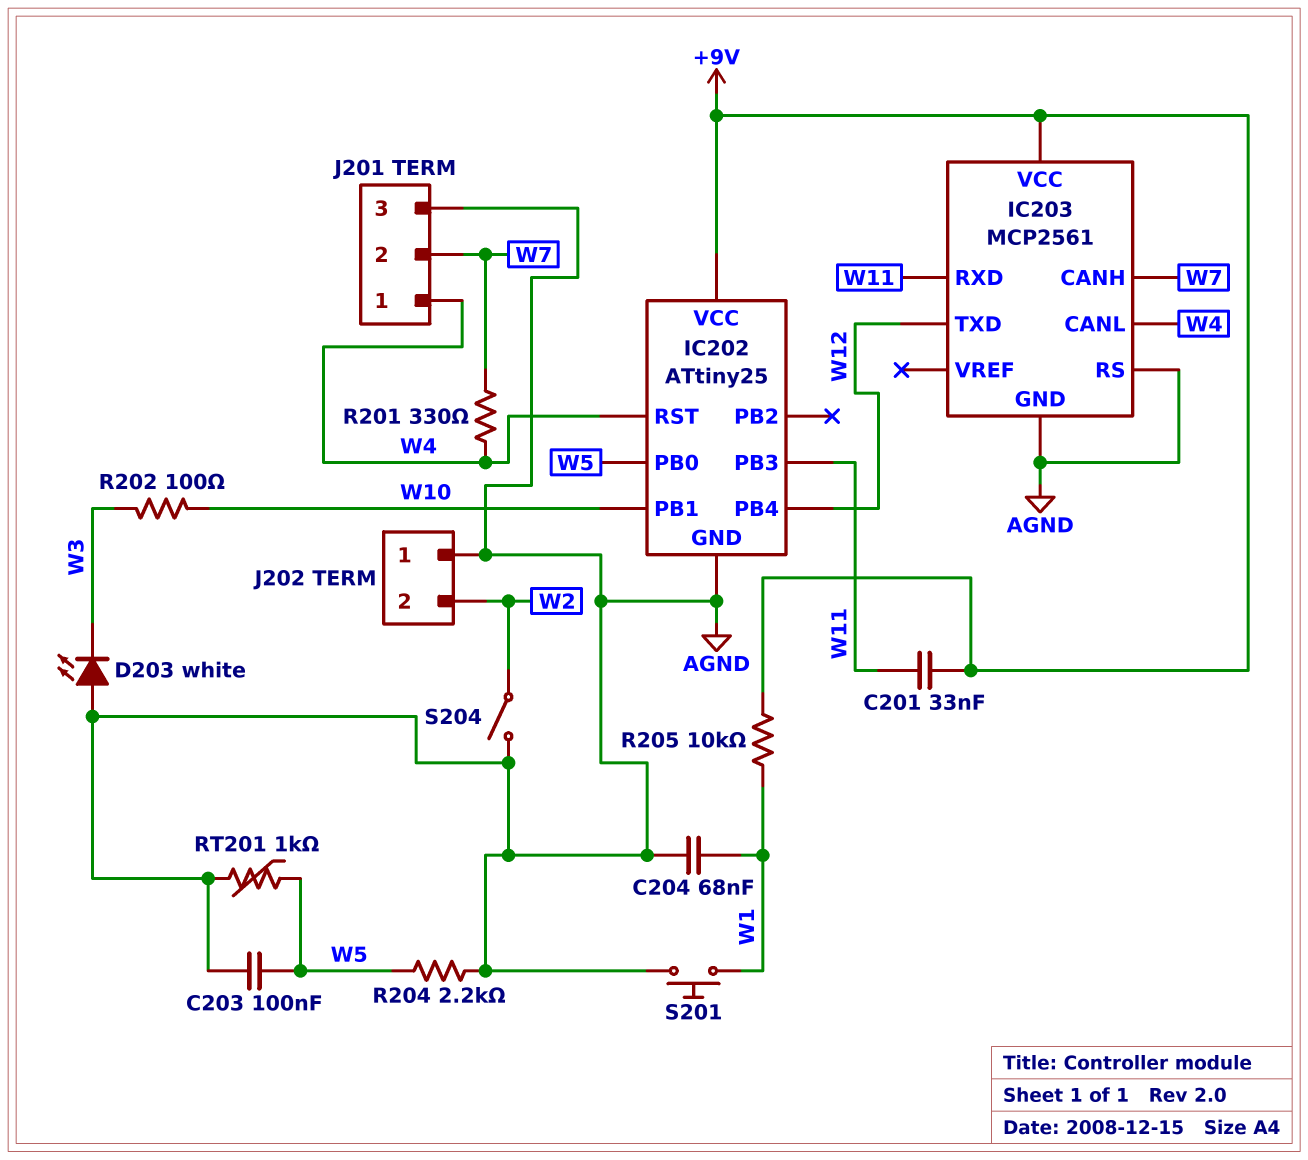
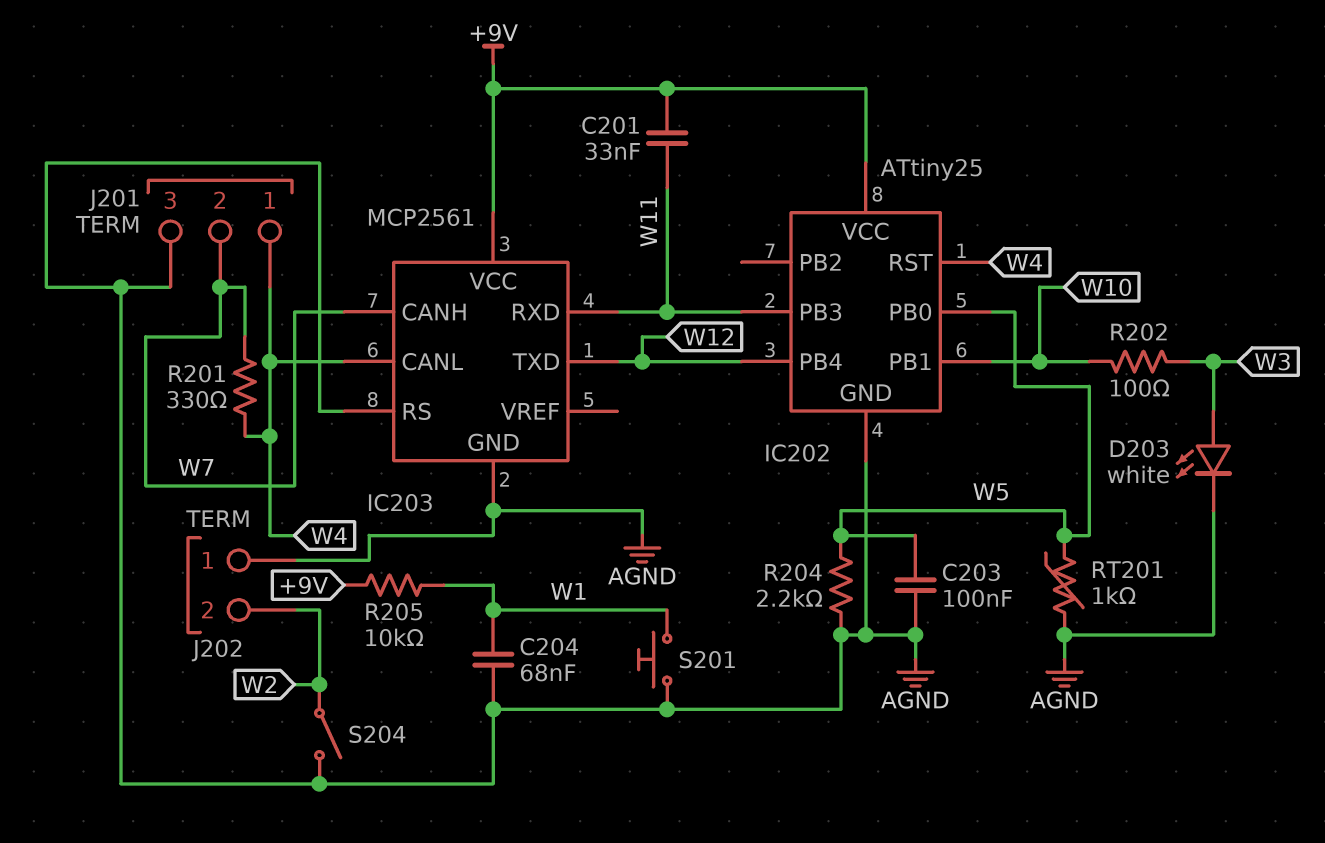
D203: LED white (A AGND, K W3) -> LED white (A W3, K AGND)

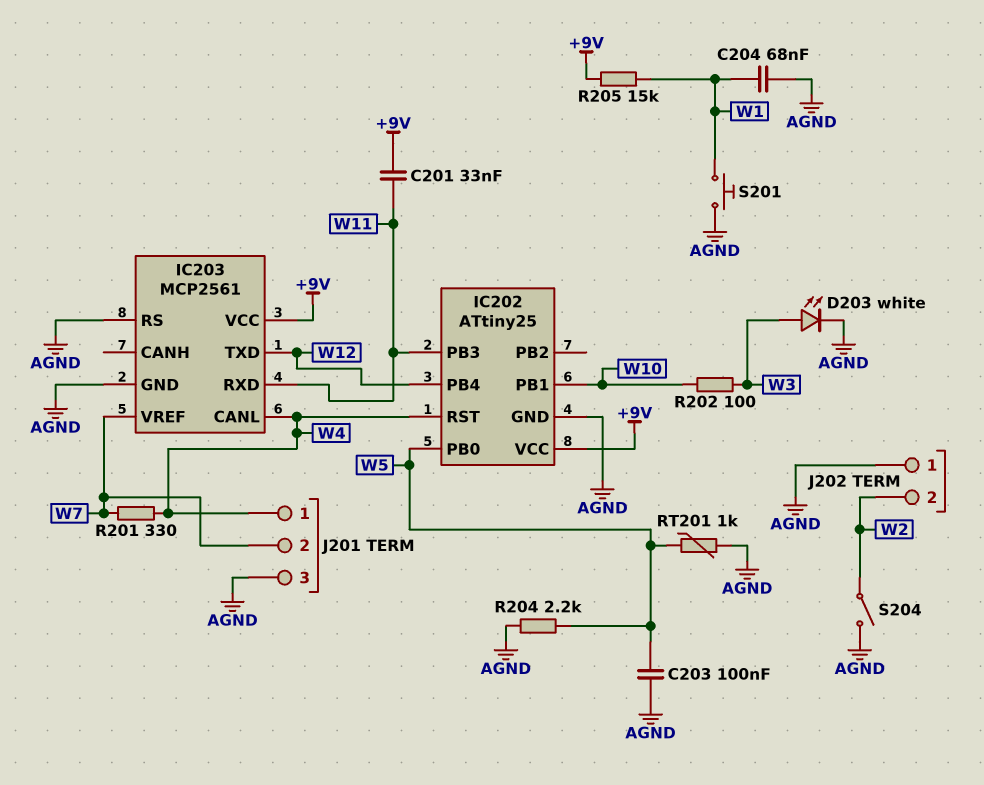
IC203 pin CANH: W7 -> none
IC203 pin VREF: none -> W7
R205: 10k (+9V, W1) -> 15k (+9V, W1)

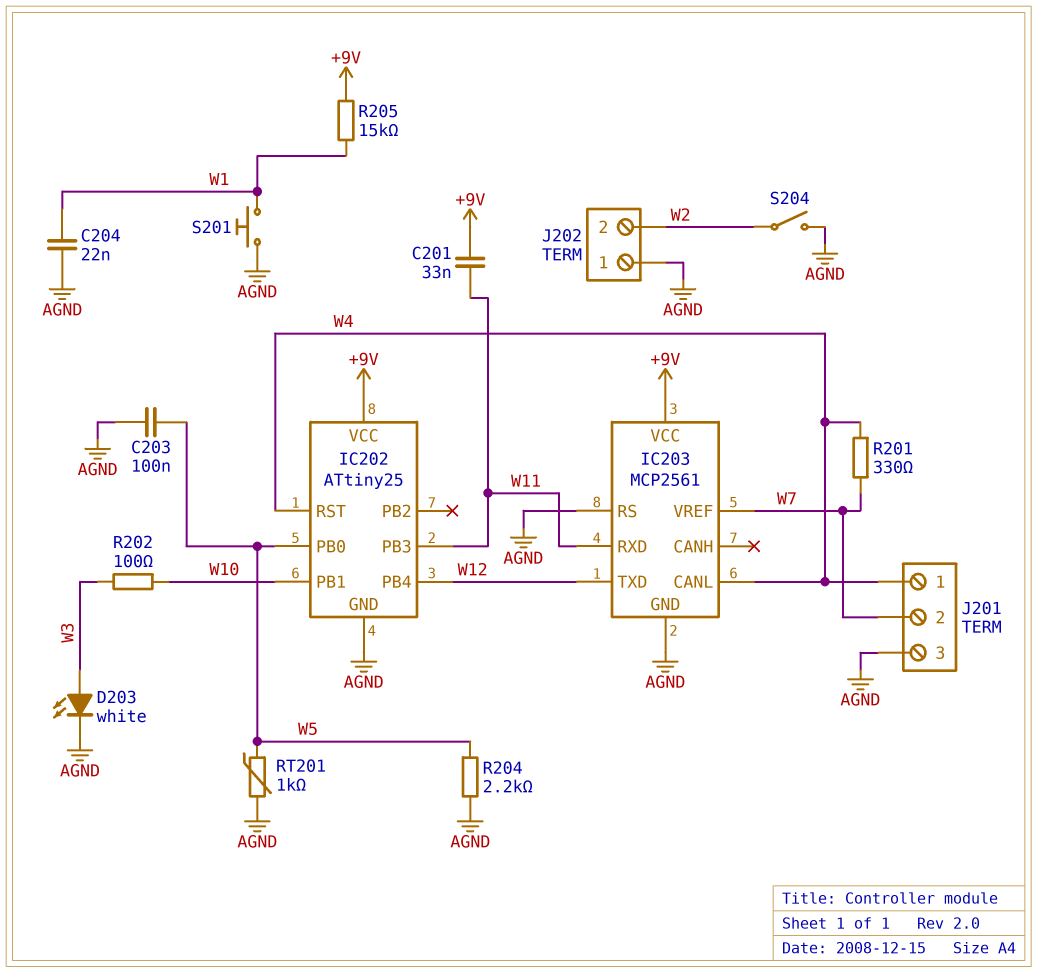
C204: 68nF (AGND, W1) -> 22nF (AGND, W1)

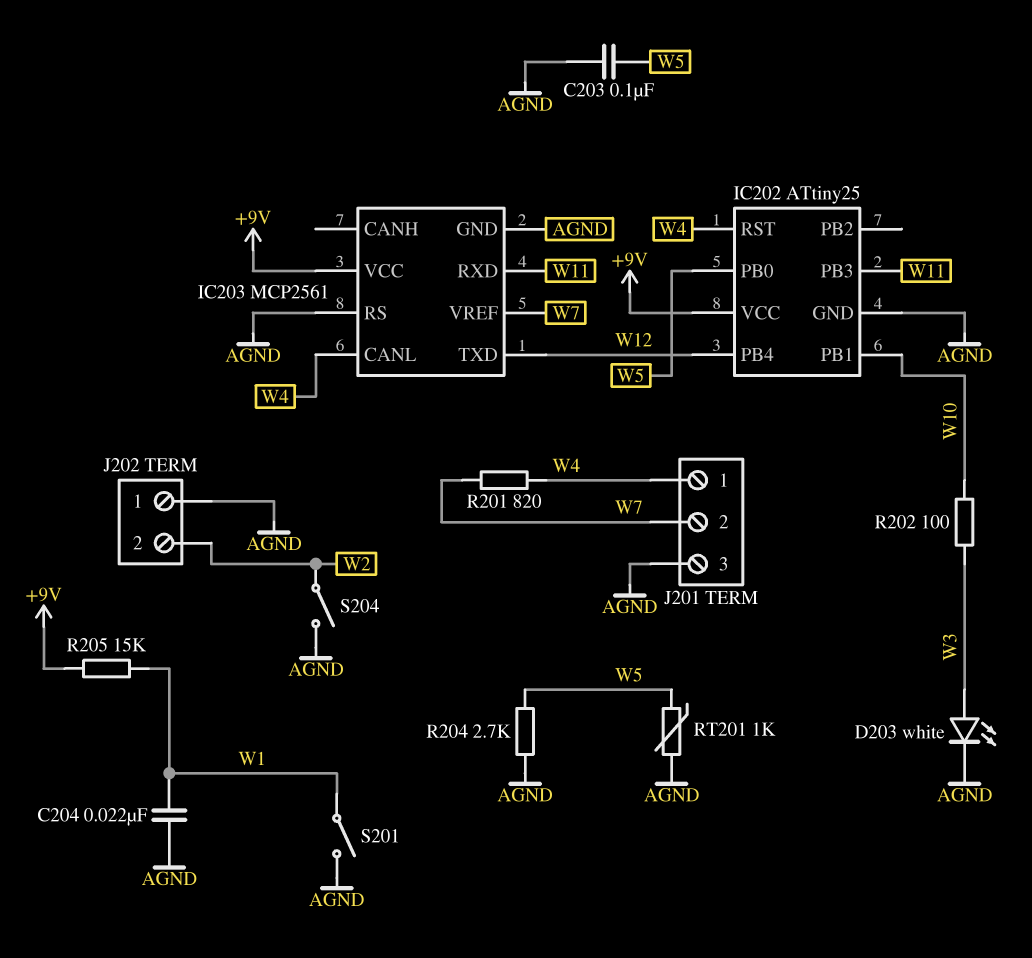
C201: 33nF (+9V, W11) -> none
R201: 330 (W4, W7) -> 820 (W4, W7)
R204: 2.2k (AGND, W5) -> 2.7k (AGND, W5)
S201: button (AGND, W1) -> switch (AGND, W1)

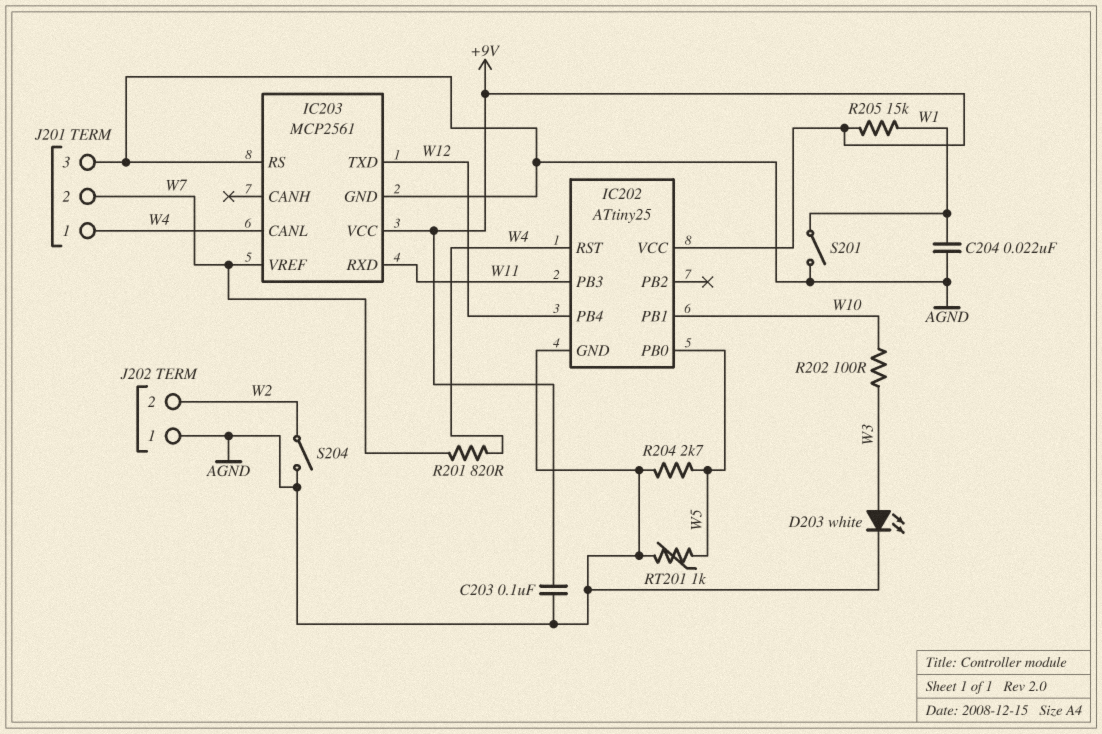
C203: 100nF (AGND, W5) -> 100nF (+9V, AGND)

